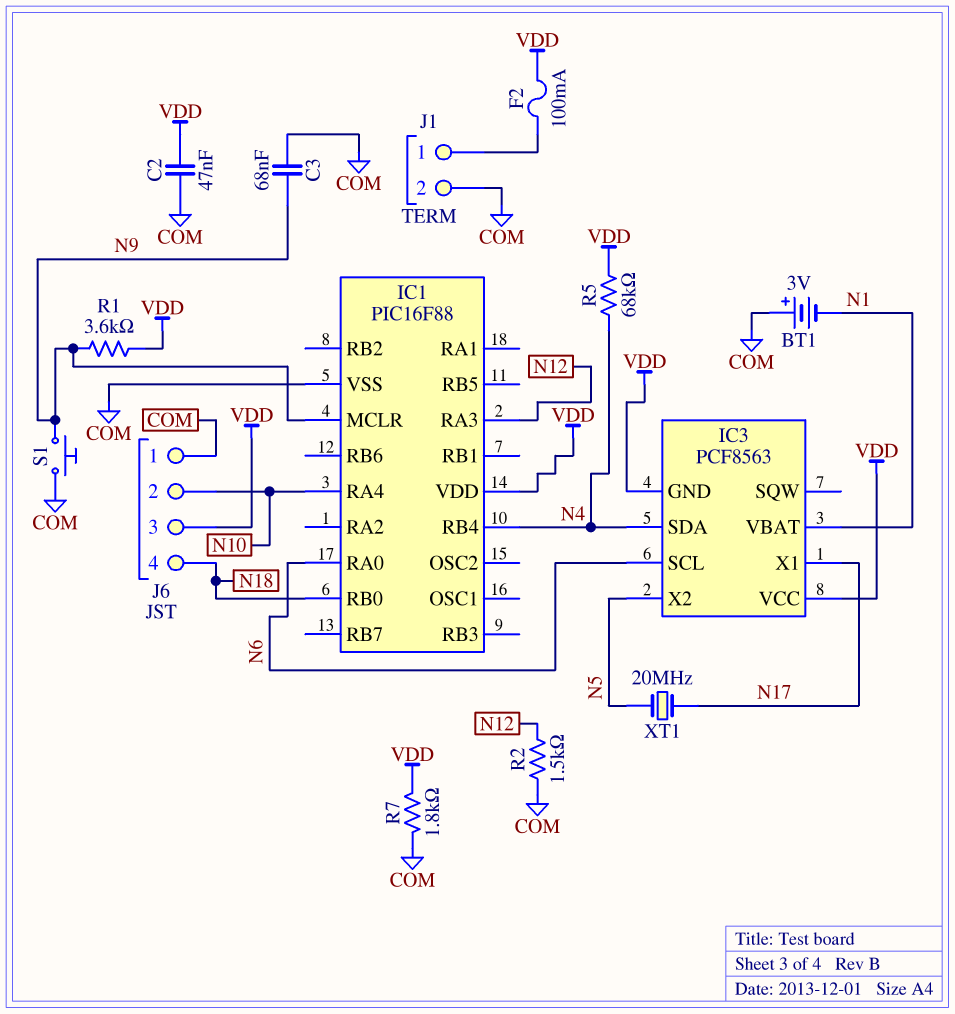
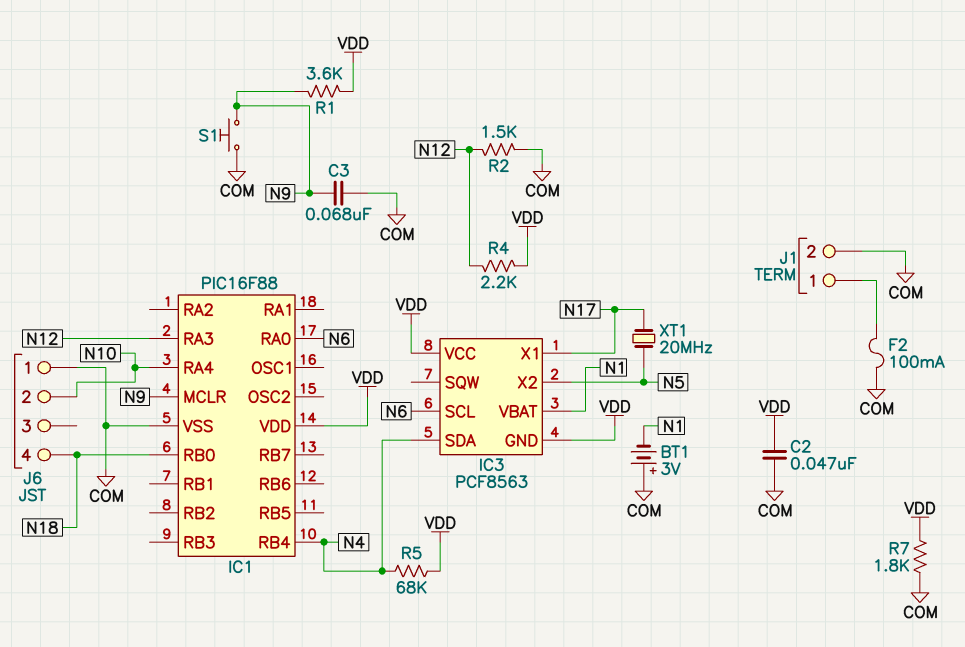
F2: 100mA (J1/1, VDD) -> 100mA (COM, J1/1)
J6 pin 3: VDD -> none
R4: none -> 2.2k (N12, VDD)

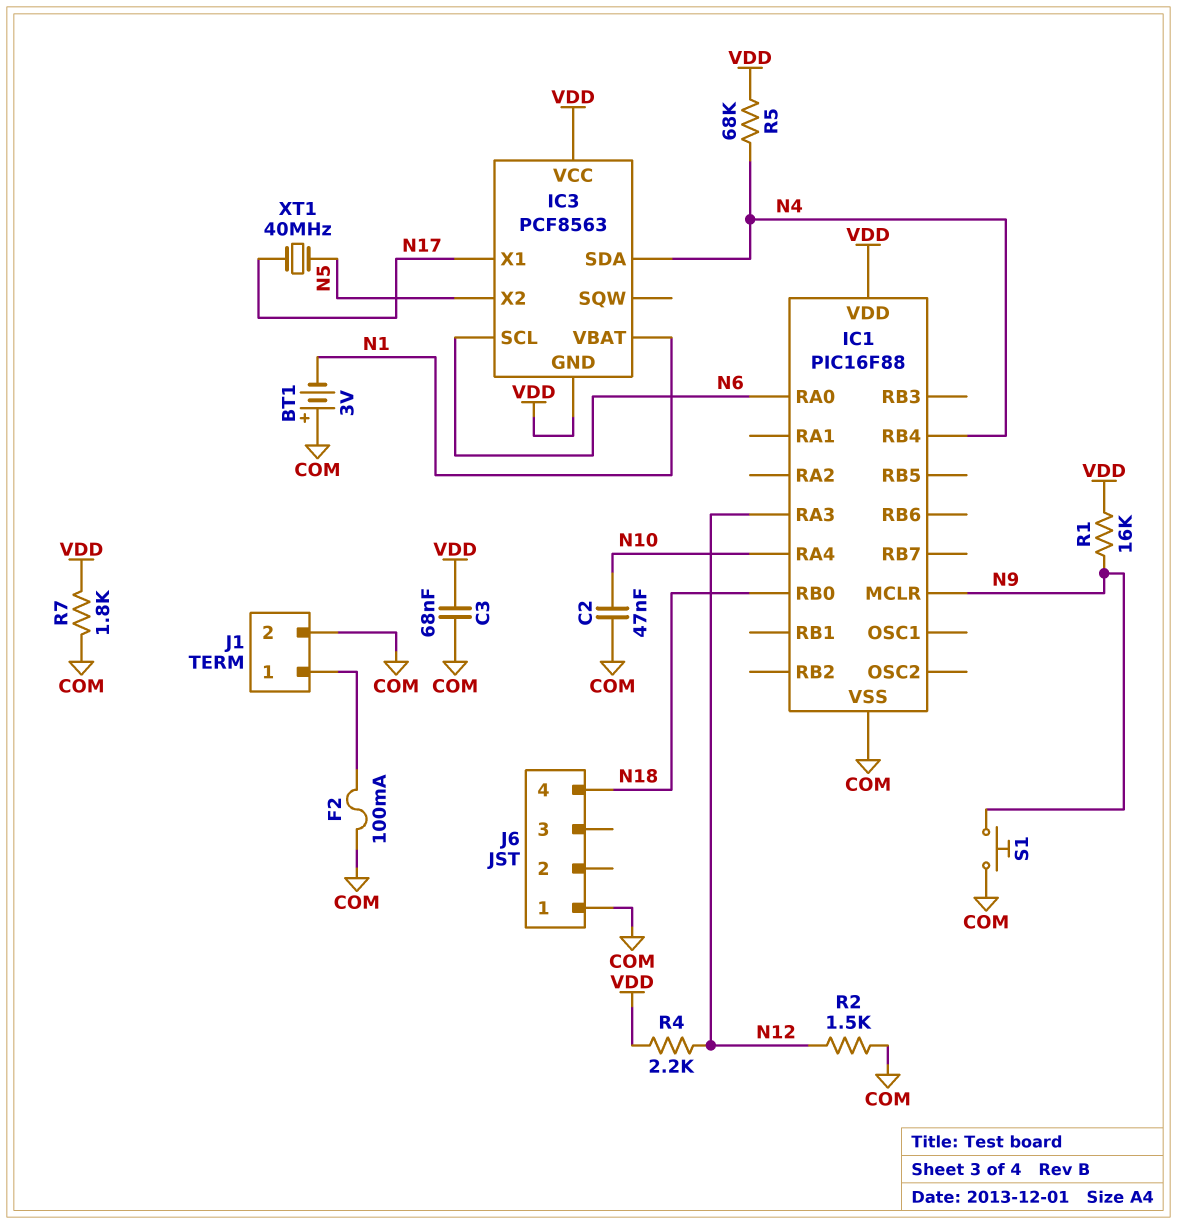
C2: 47nF (COM, VDD) -> 47nF (COM, N10)
C3: 68nF (COM, N9) -> 68nF (COM, VDD)
J6 pin 2: N10 -> none
R1: 3.6k (N9, VDD) -> 16k (N9, VDD)
XT1: 20MHz (N5, N17) -> 40MHz (N5, N17)

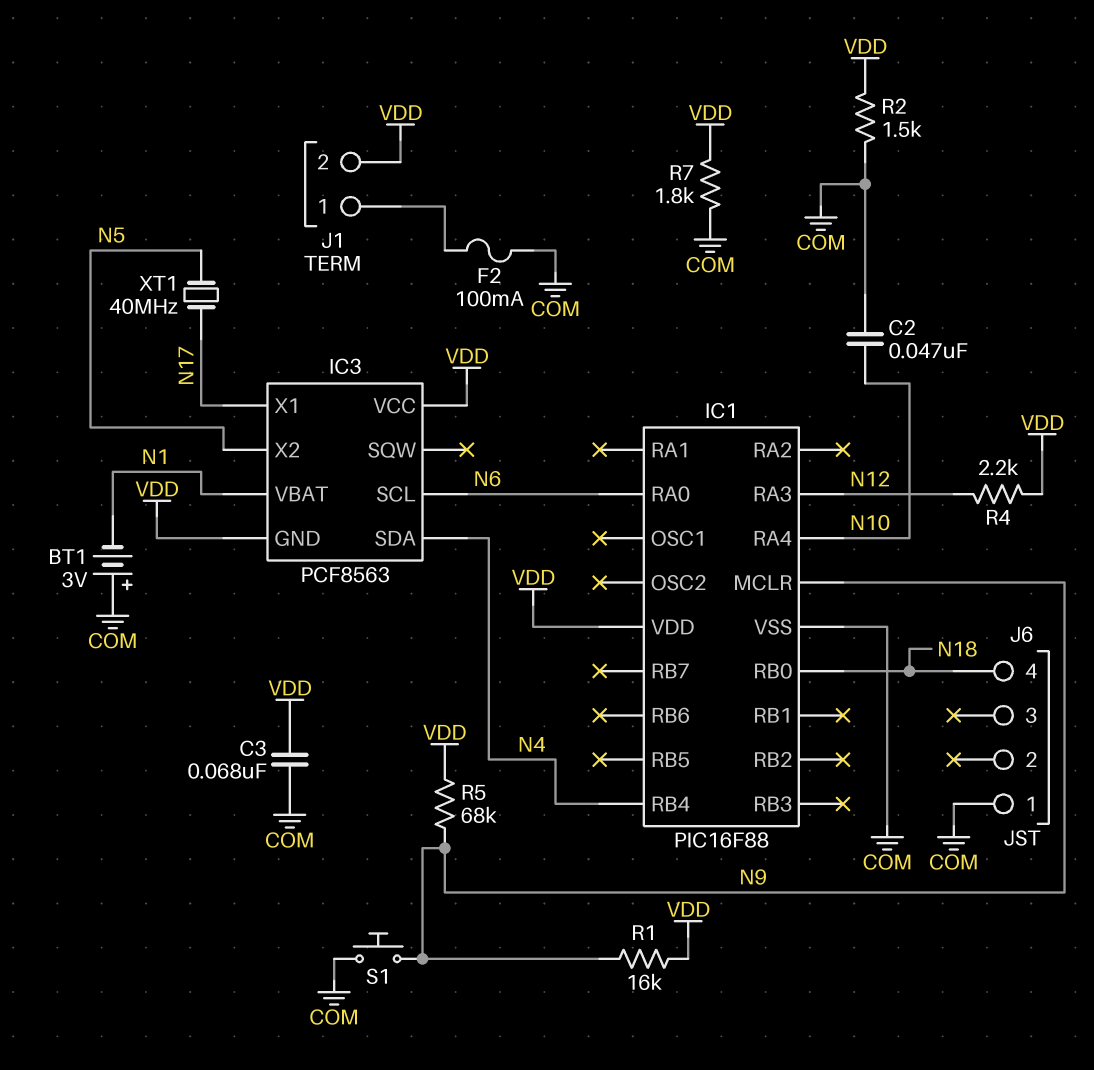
J1 pin 2: COM -> VDD
R2: 1.5k (COM, N12) -> 1.5k (COM, VDD)
R5: 68k (N4, VDD) -> 68k (N9, VDD)

